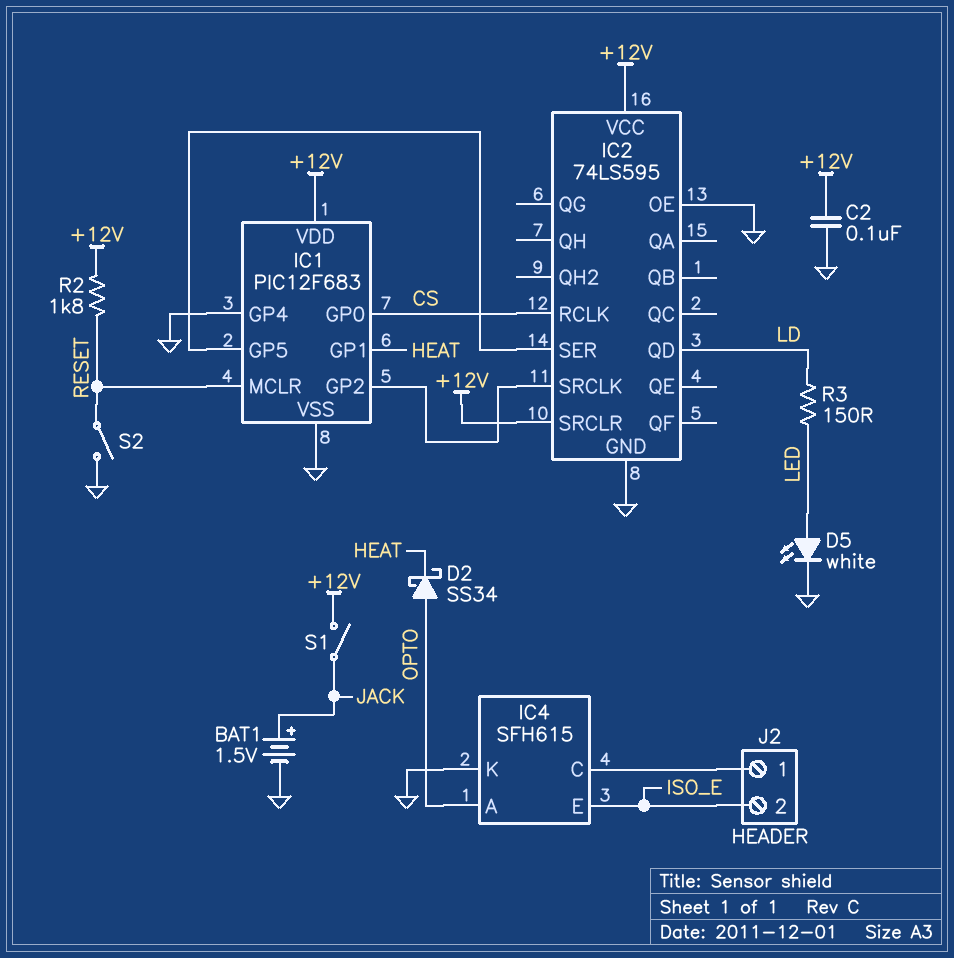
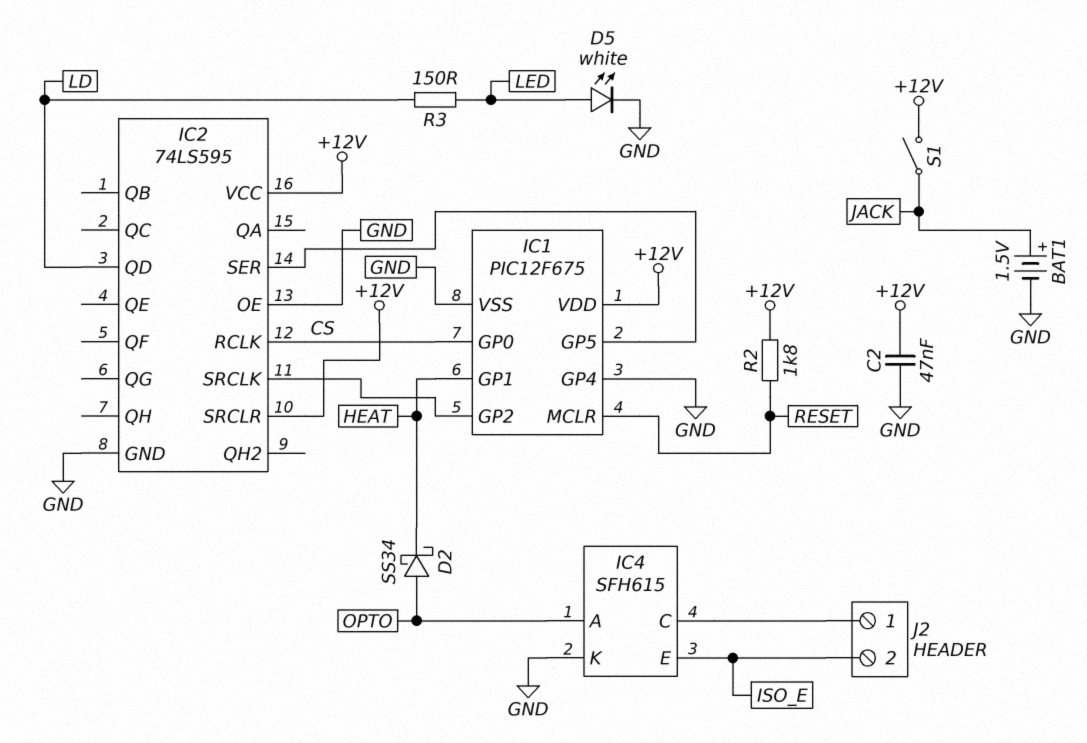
C2: 100nF (+12V, GND) -> 47nF (+12V, GND)
IC1: PIC12F683 -> PIC12F675
S2: switch (GND, RESET) -> none

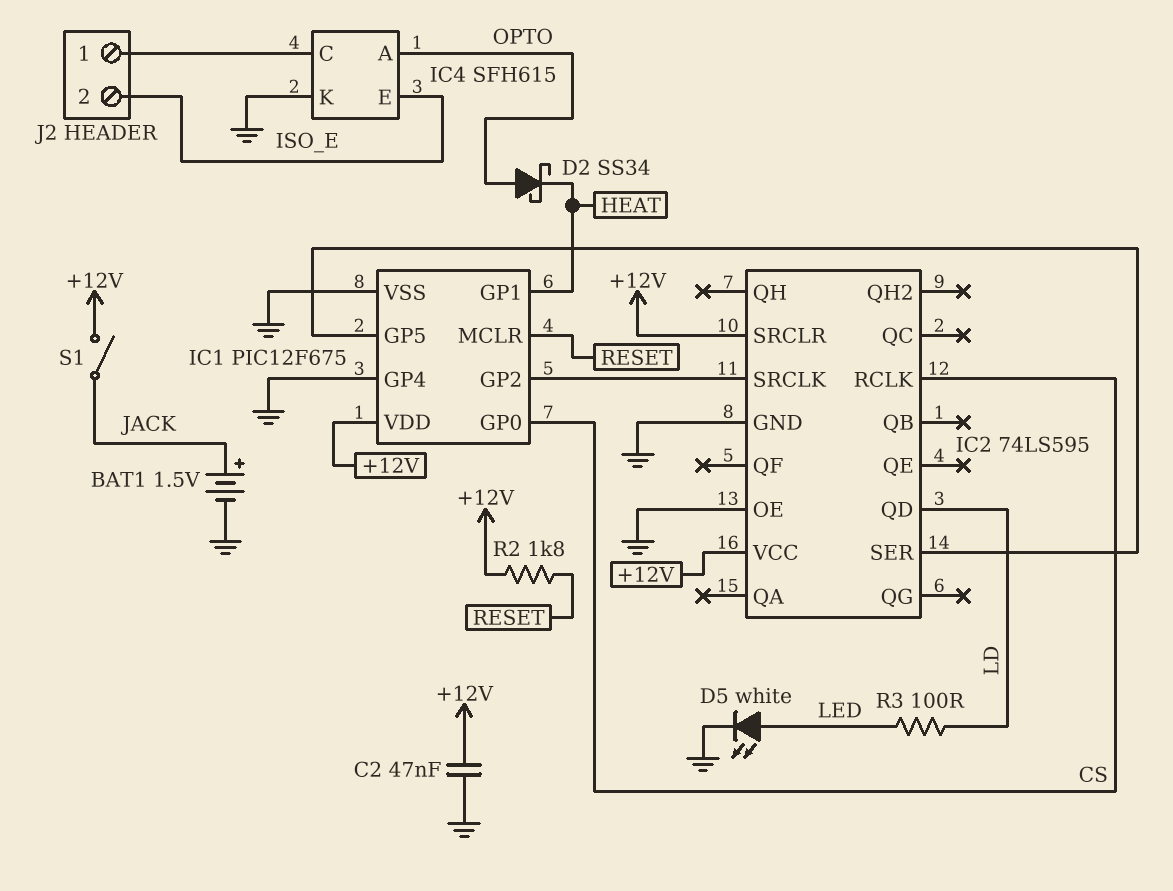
R3: 150 (LD, LED) -> 100 (LD, LED)

